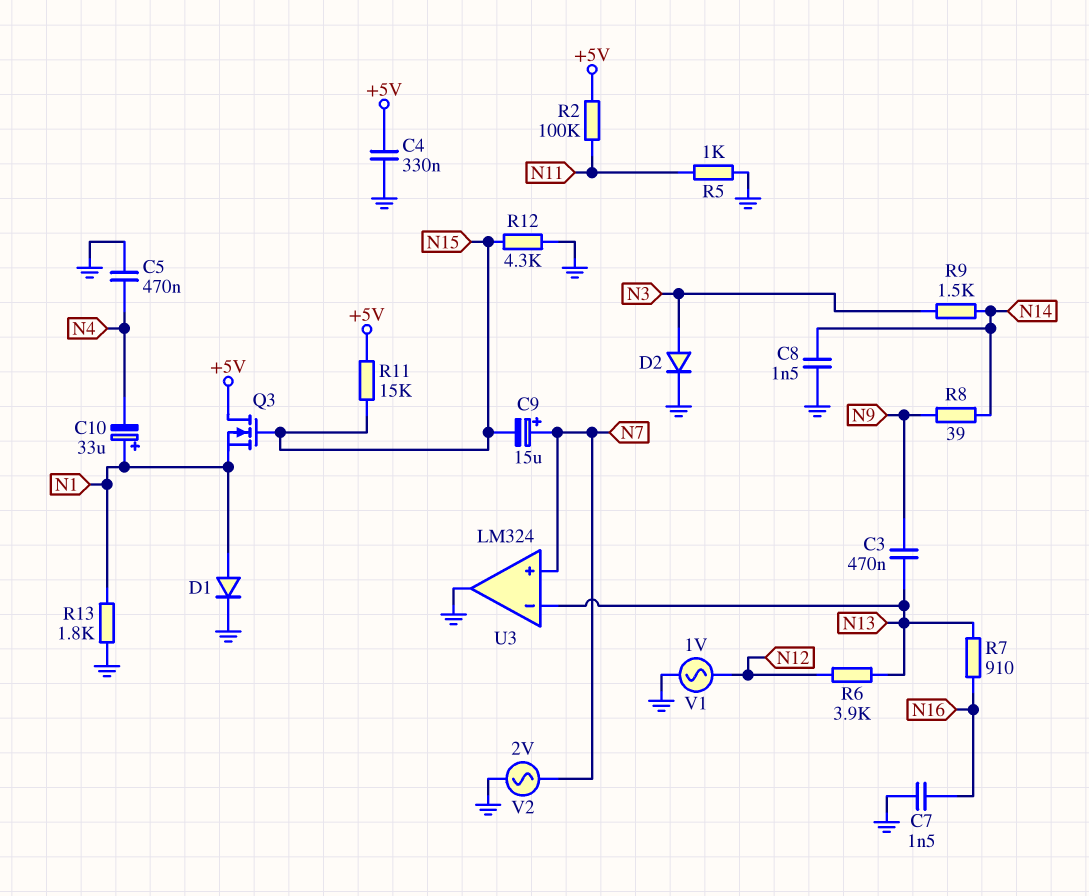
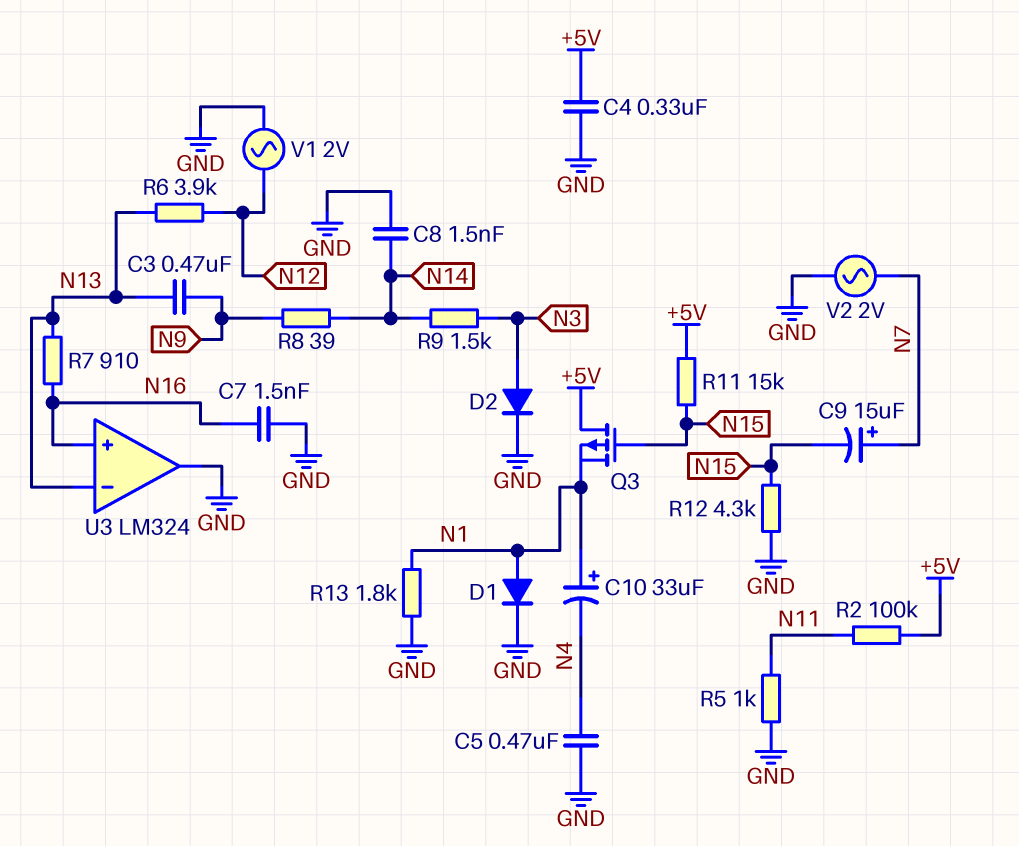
Q3: NMOS (G N15, D +5V, S N1) -> PMOS (G N15, D +5V, S N1)
U3 pin in+: N7 -> N16
V1: AC 1V (GND, N12) -> AC 2V (GND, N12)

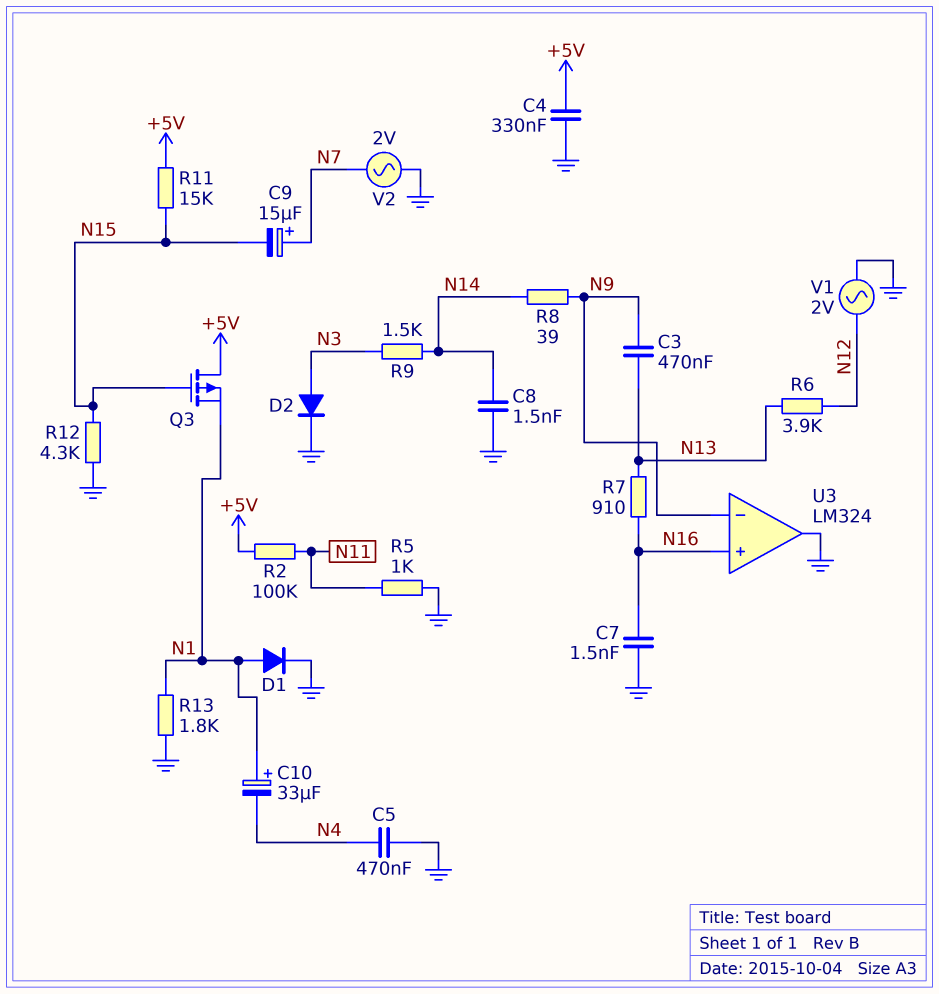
U3 pin in-: N13 -> N9

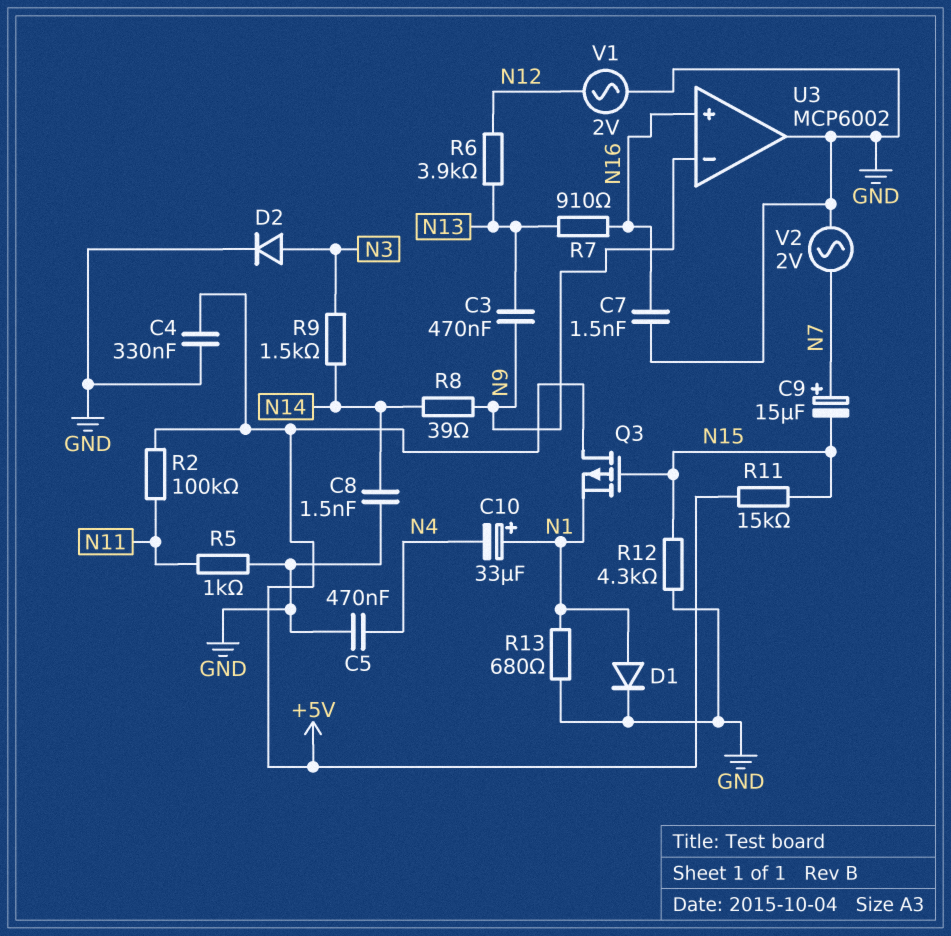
R13: 1.8k (GND, N1) -> 680 (GND, N1)
U3: LM324 -> MCP6002

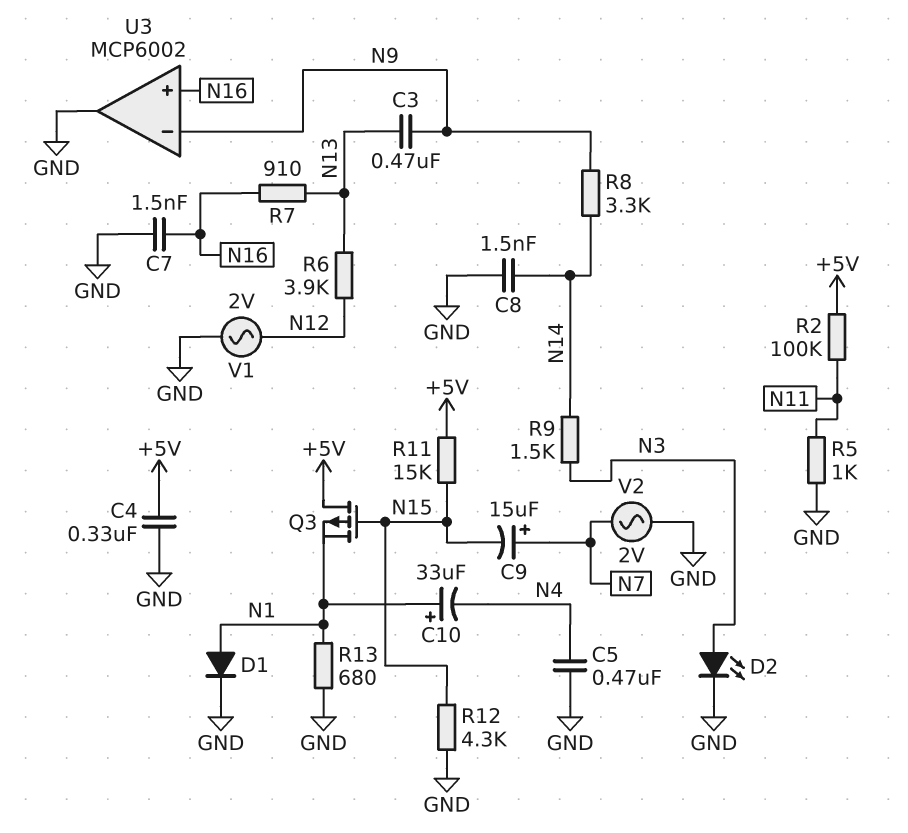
D2: diode (A N3, K GND) -> LED (A N3, K GND)
R8: 39 (N9, N14) -> 3.3k (N9, N14)

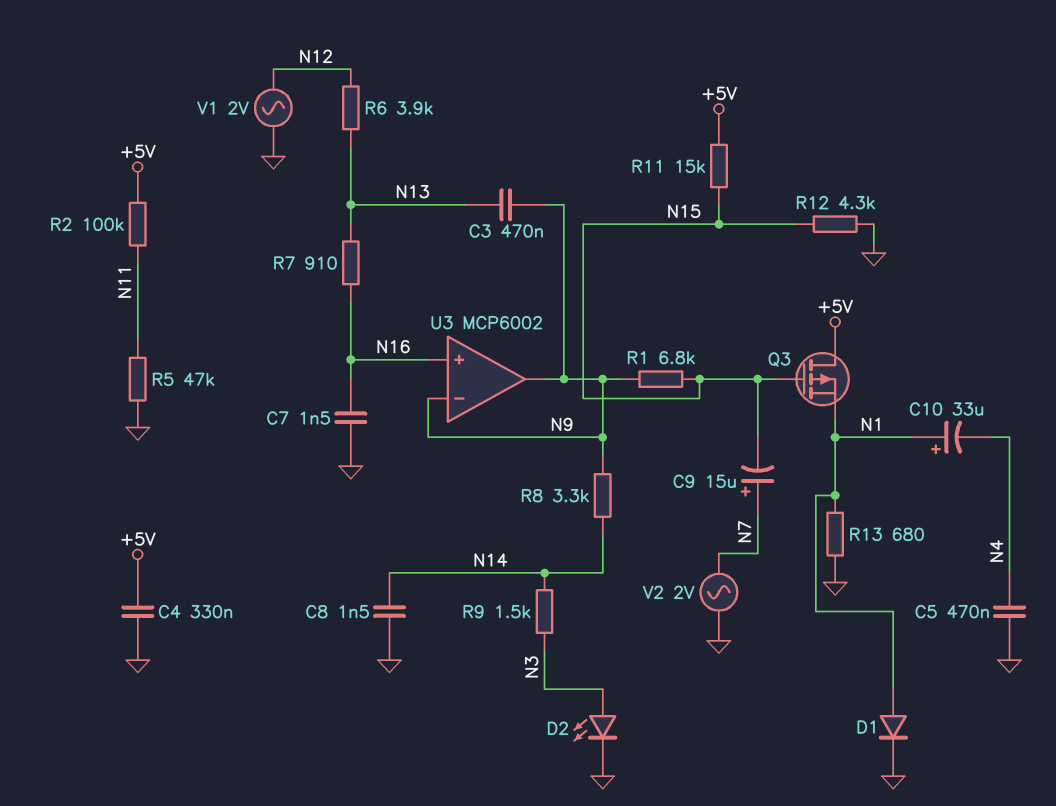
R1: none -> 6.8k (N9, N15)
R5: 1k (GND, N11) -> 47k (GND, N11)
U3 pin out: GND -> N9

